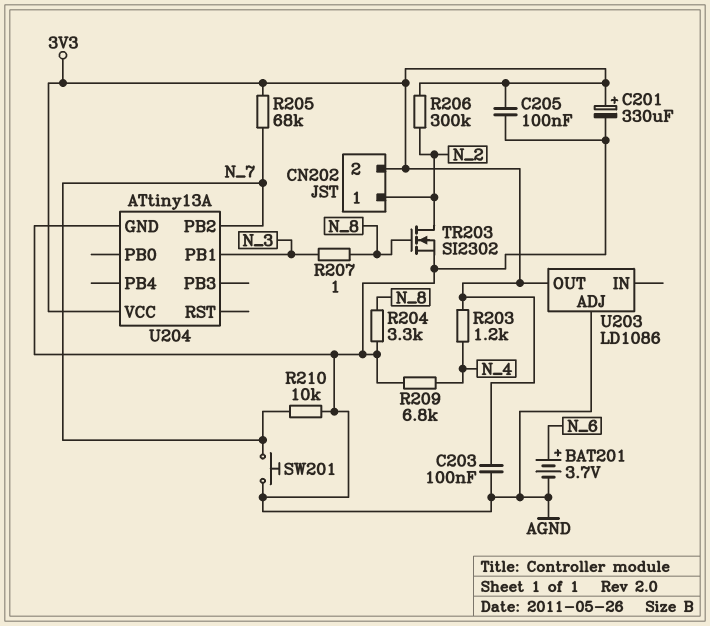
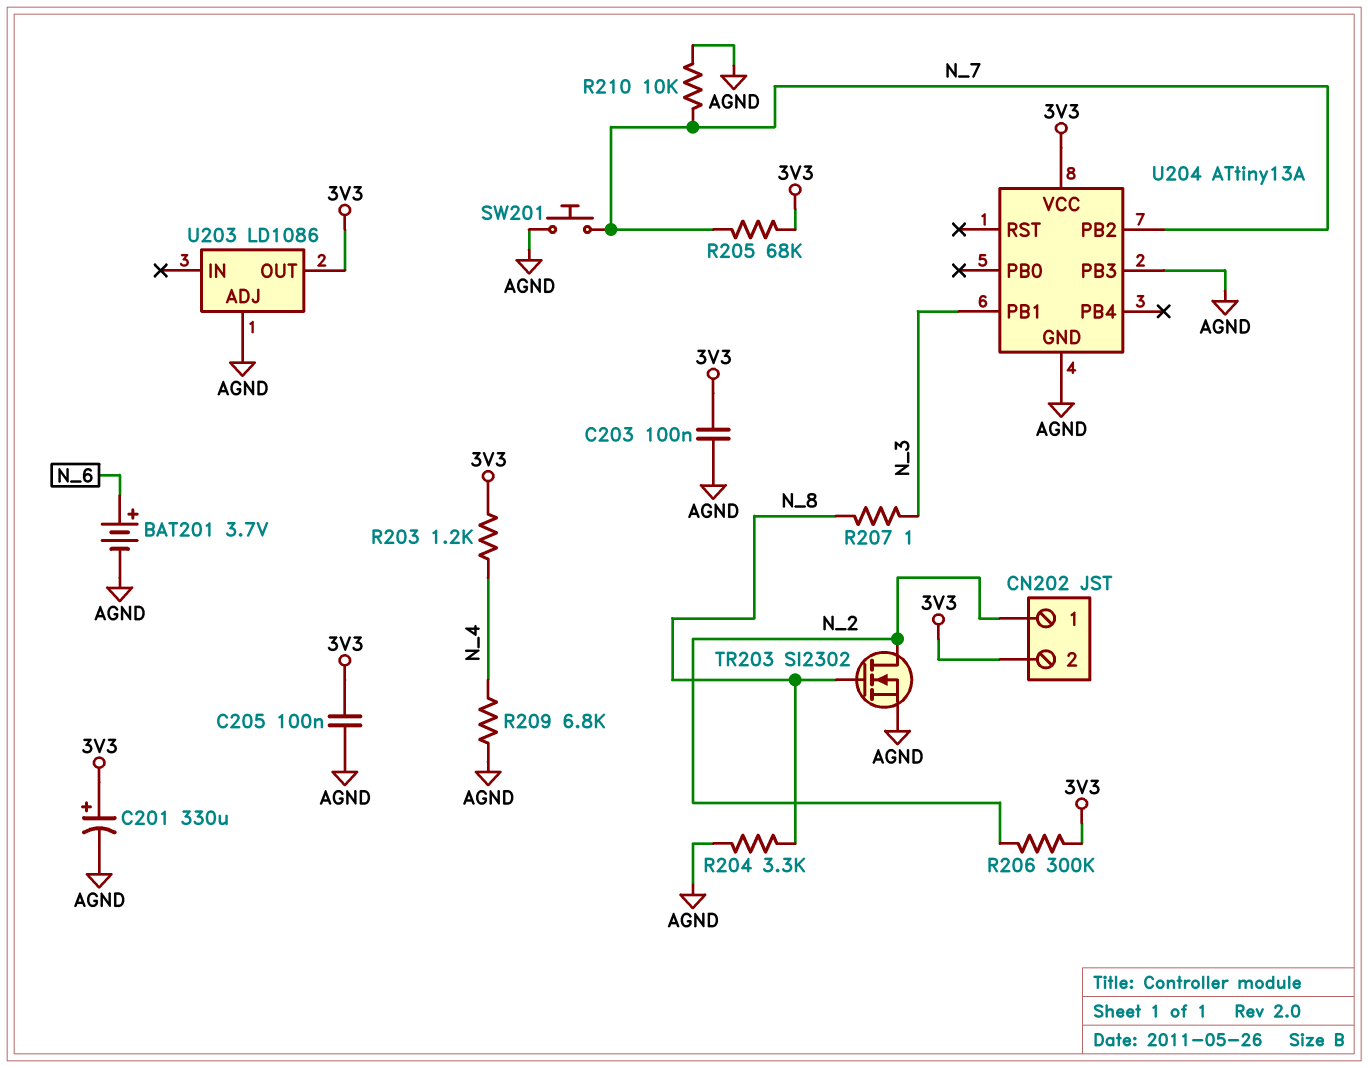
U204 pin PB3: none -> AGND

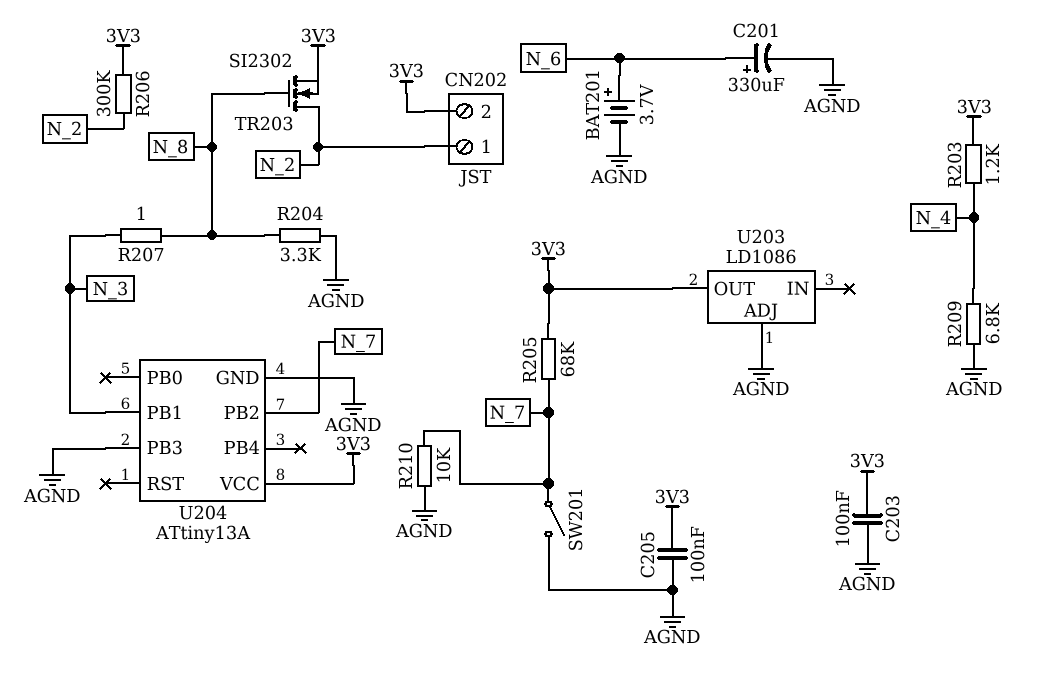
C201: 330uF (plus 3V3, minus AGND) -> 330uF (plus N_6, minus AGND)
SW201: button (AGND, N_7) -> switch (AGND, N_7)
TR203: NMOS SI2302 (G N_8, D N_2, S AGND) -> NMOS SI2302 (G N_8, D N_2, S 3V3)

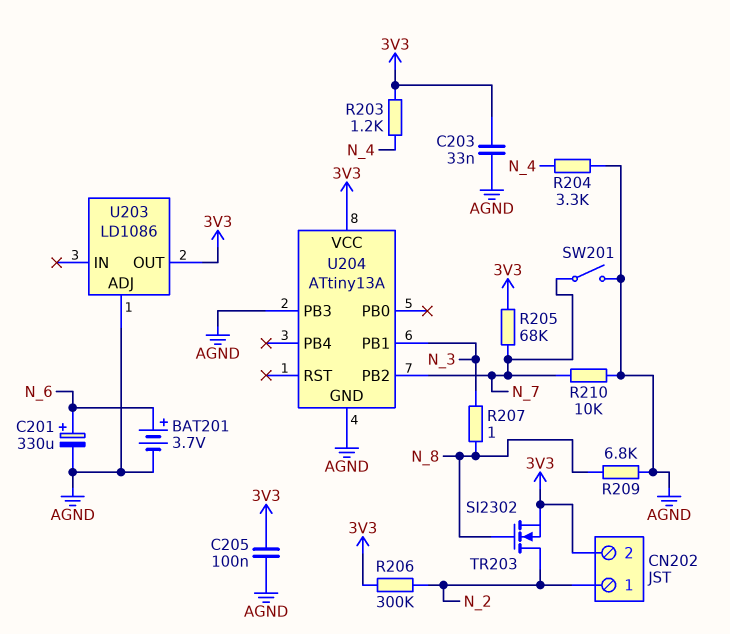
C203: 100nF (3V3, AGND) -> 33nF (3V3, AGND)
R204: 3.3k (AGND, N_8) -> 3.3k (AGND, N_4)
R209: 6.8k (AGND, N_4) -> 6.8k (AGND, N_8)

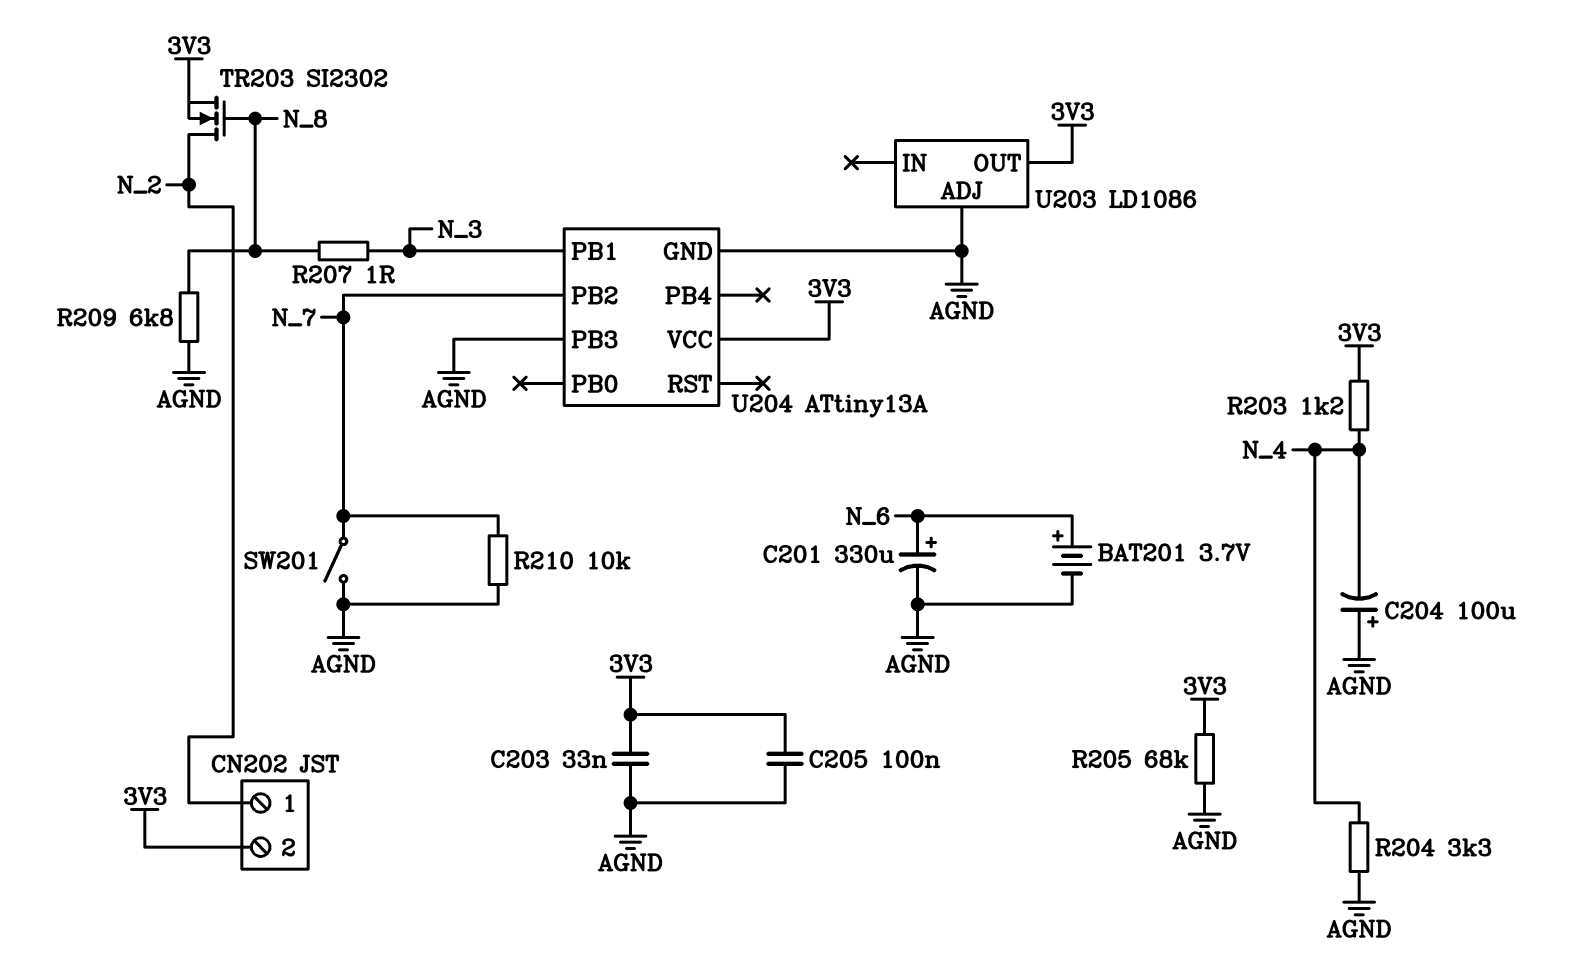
C204: none -> 100uF (plus AGND, minus N_4)
R205: 68k (3V3, N_7) -> 68k (3V3, AGND)
R206: 300k (3V3, N_2) -> none

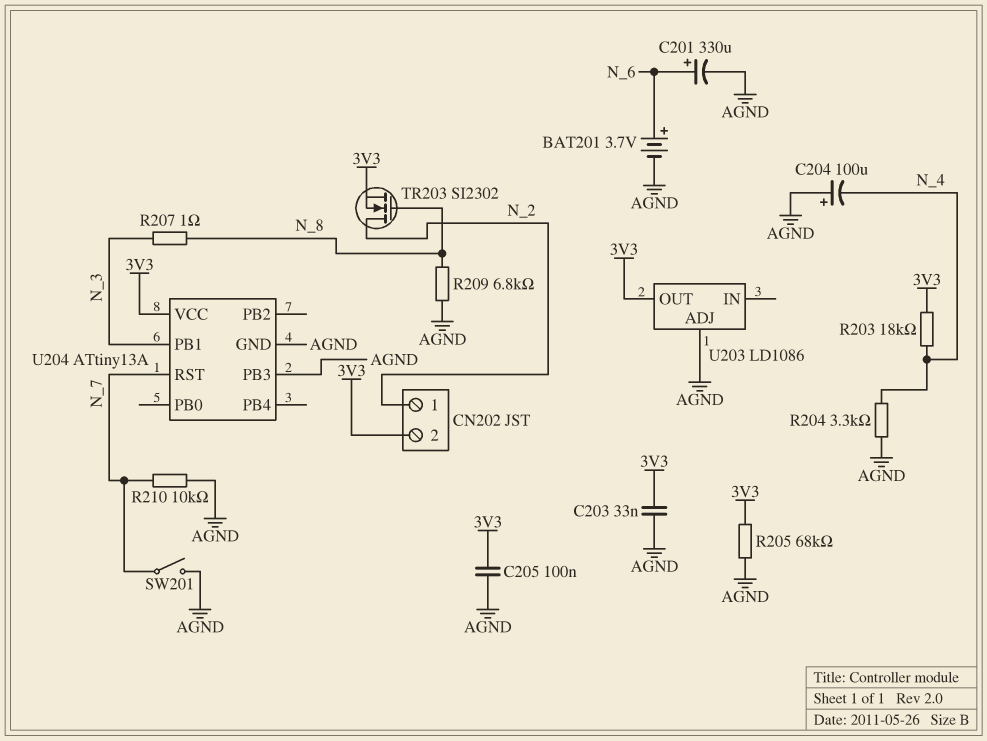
R203: 1.2k (3V3, N_4) -> 18k (3V3, N_4)
U204 pin PB2: N_7 -> none
U204 pin RST: none -> N_7

